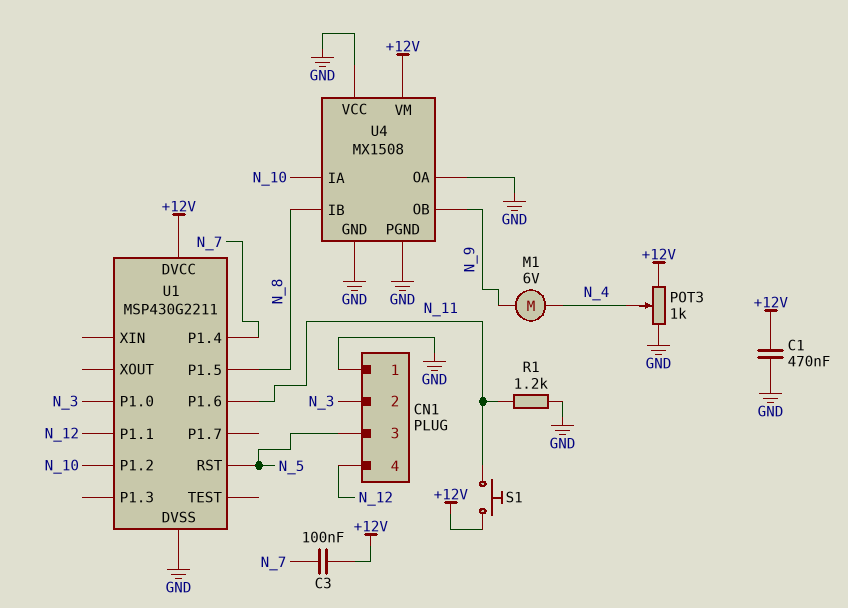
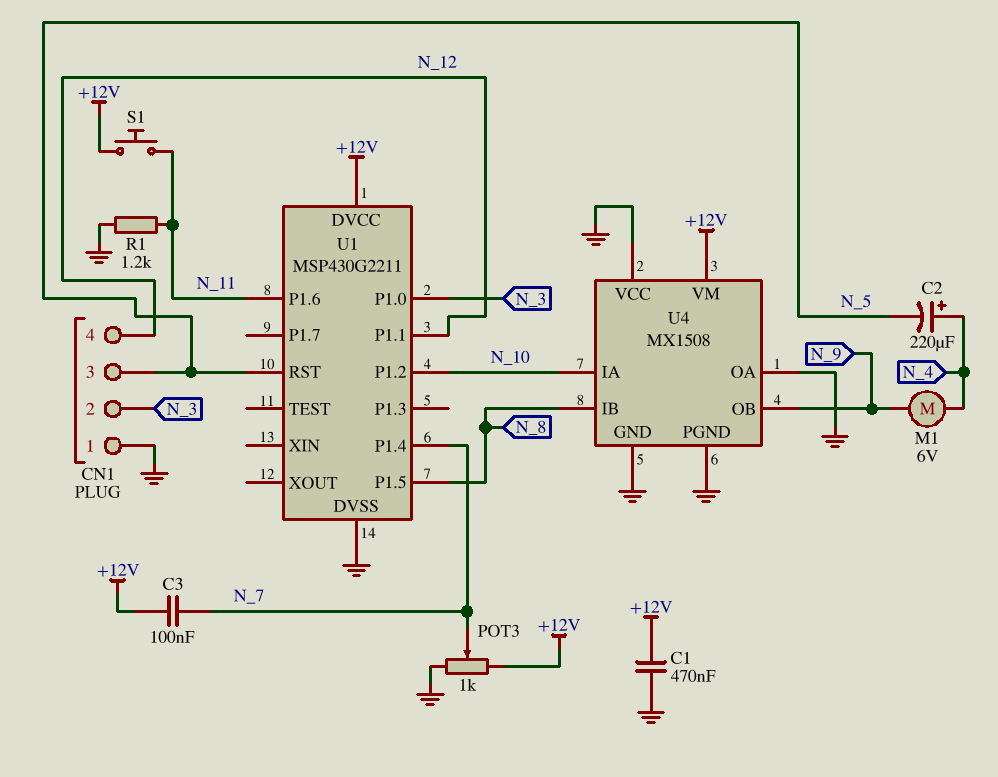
C2: none -> 220uF (plus N_4, minus N_5)
POT3: 1k (+12V, GND, wiper N_4) -> 1k (+12V, GND, wiper N_7)

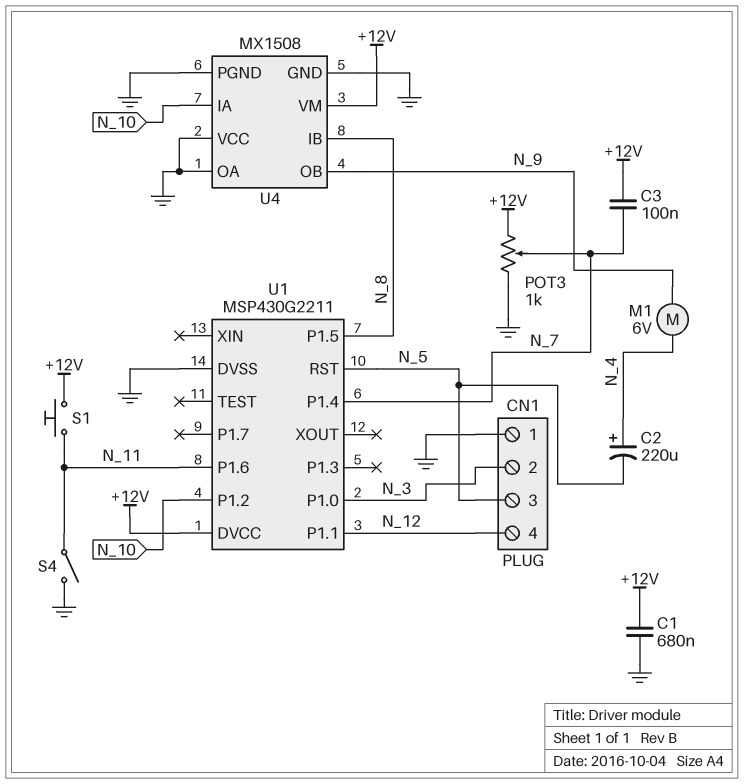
C1: 470nF (+12V, GND) -> 680nF (+12V, GND)
R1: 1.2k (GND, N_11) -> none
S4: none -> switch (GND, N_11)

